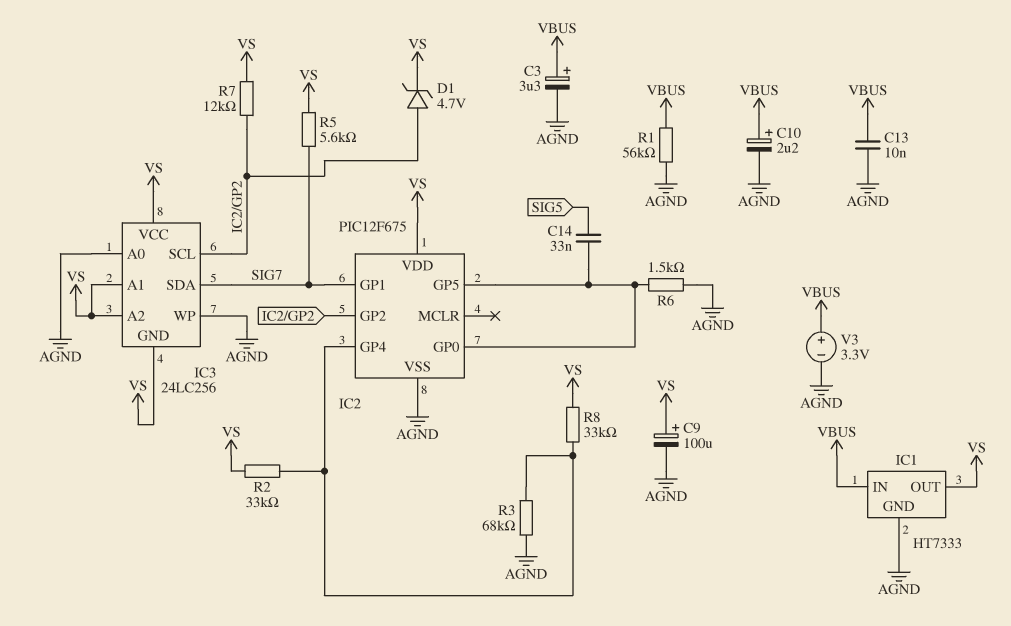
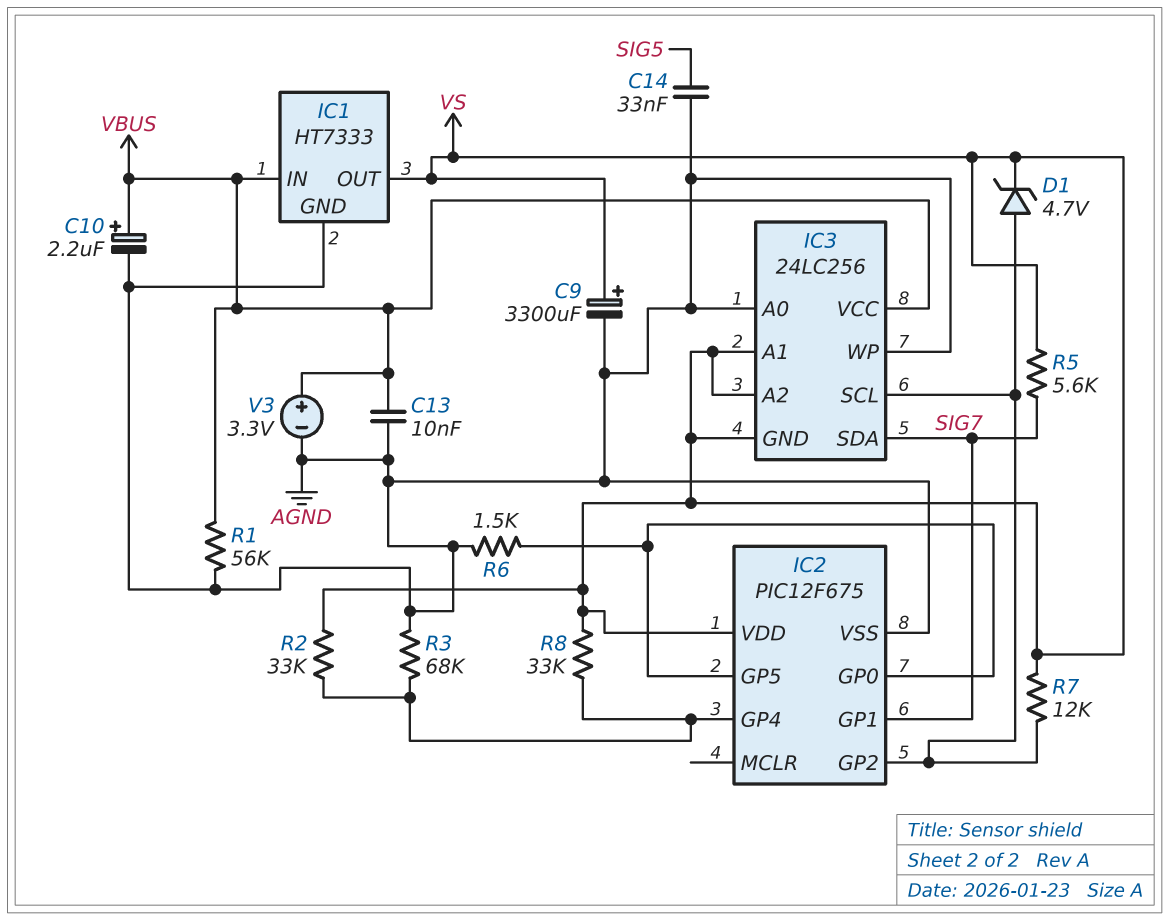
C3: 3.3uF (plus VBUS, minus AGND) -> none
C9: 100uF (plus VS, minus AGND) -> 3300uF (plus VS, minus AGND)
C14: 33nF (IC2/GP0, SIG5) -> 33nF (AGND, SIG5)
IC3 pin VCC: VS -> VBUS

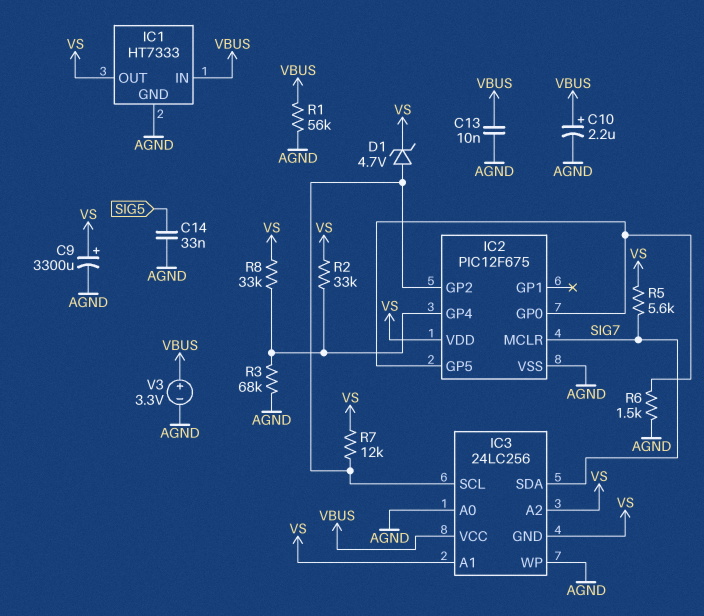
IC2 pin GP1: SIG7 -> none
IC2 pin MCLR: none -> SIG7

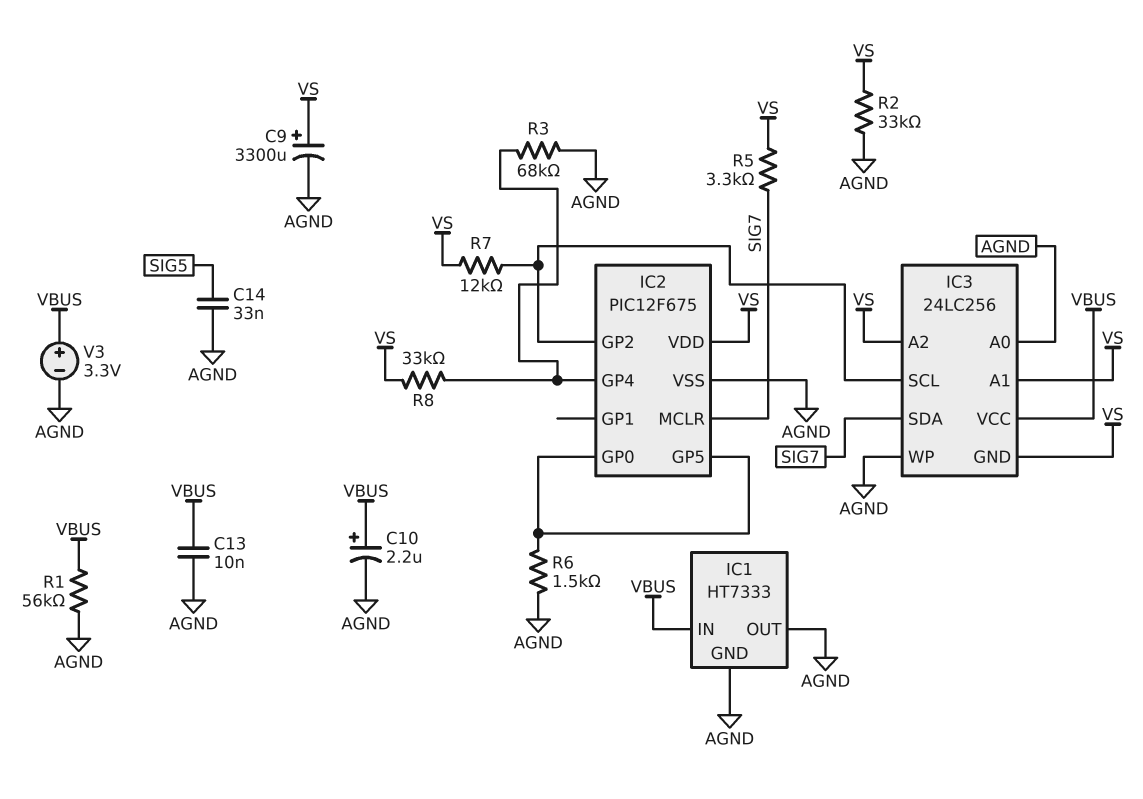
D1: zener 4.7V (A IC2/GP2, K VS) -> none
IC1 pin OUT: VS -> AGND
R2: 33k (IC2/GP4, VS) -> 33k (AGND, VS)
R5: 5.6k (SIG7, VS) -> 3.3k (SIG7, VS)

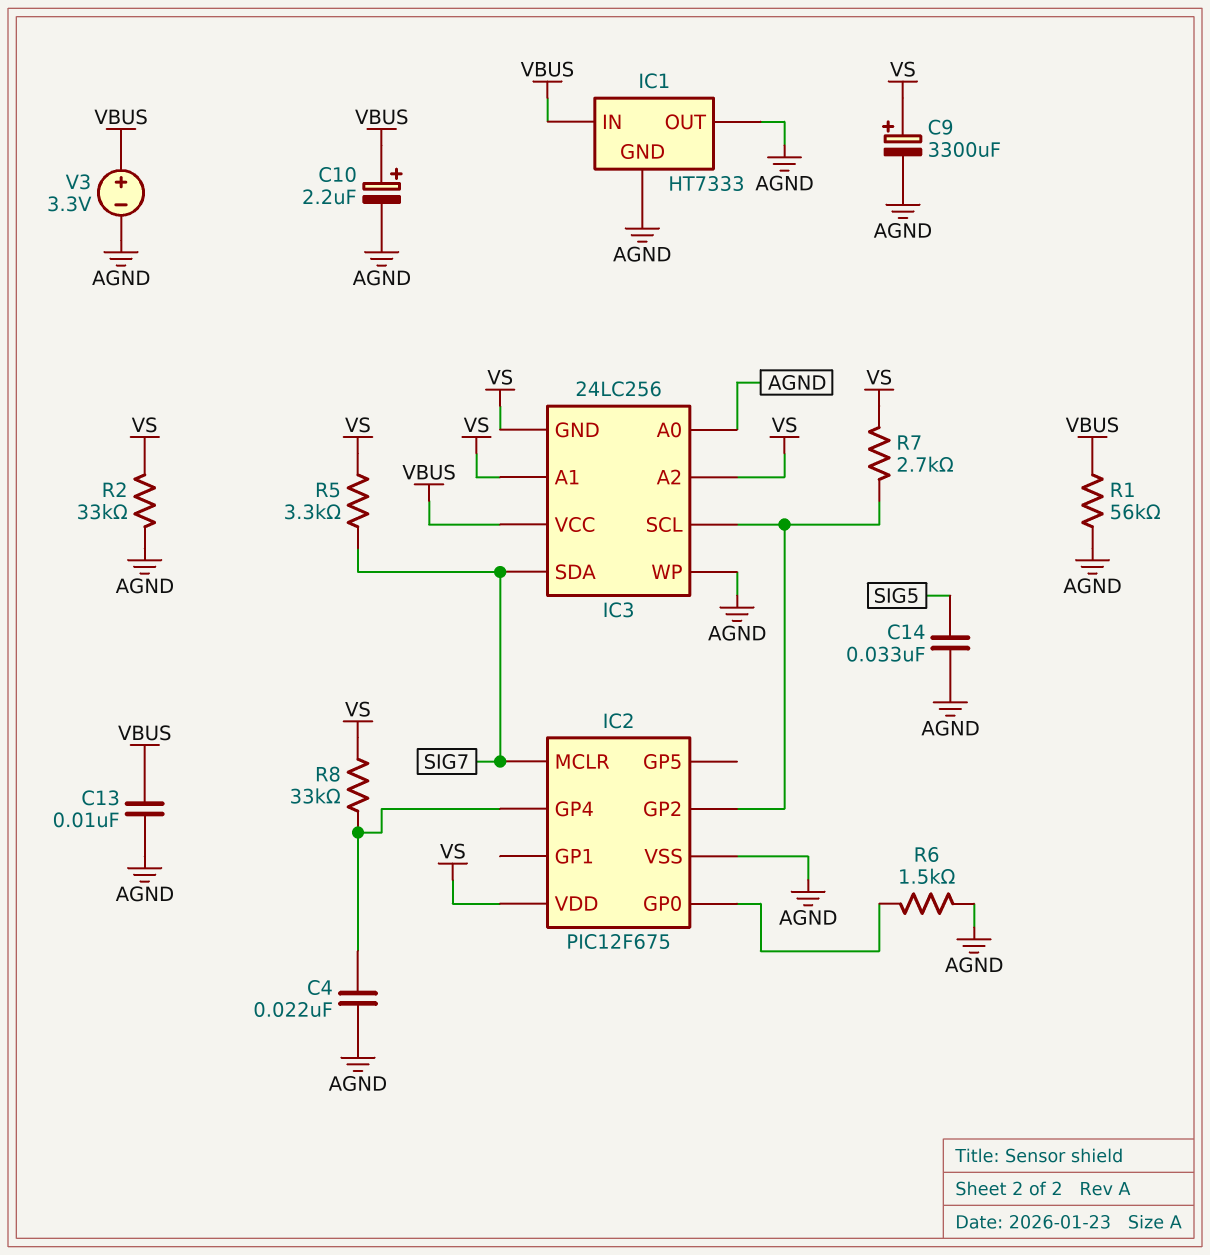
C4: none -> 22nF (AGND, IC2/GP4)
IC2 pin GP5: IC2/GP0 -> none
R3: 68k (AGND, IC2/GP4) -> none
R7: 12k (IC2/GP2, VS) -> 2.7k (IC2/GP2, VS)

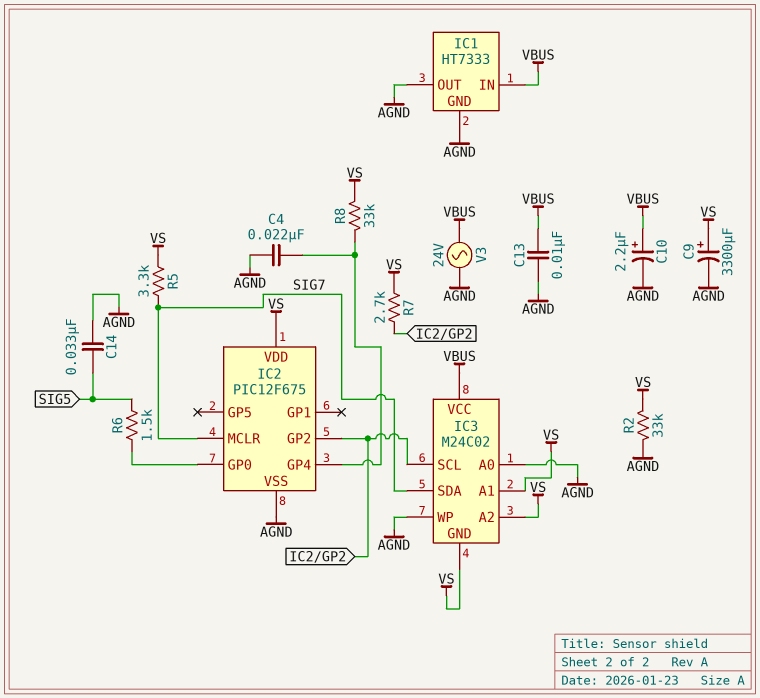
IC3: 24LC256 -> M24C02
R1: 56k (AGND, VBUS) -> none
R6: 1.5k (AGND, IC2/GP0) -> 1.5k (IC2/GP0, SIG5)
V3: 3.3V (plus VBUS, minus AGND) -> AC 24V (AGND, VBUS)

